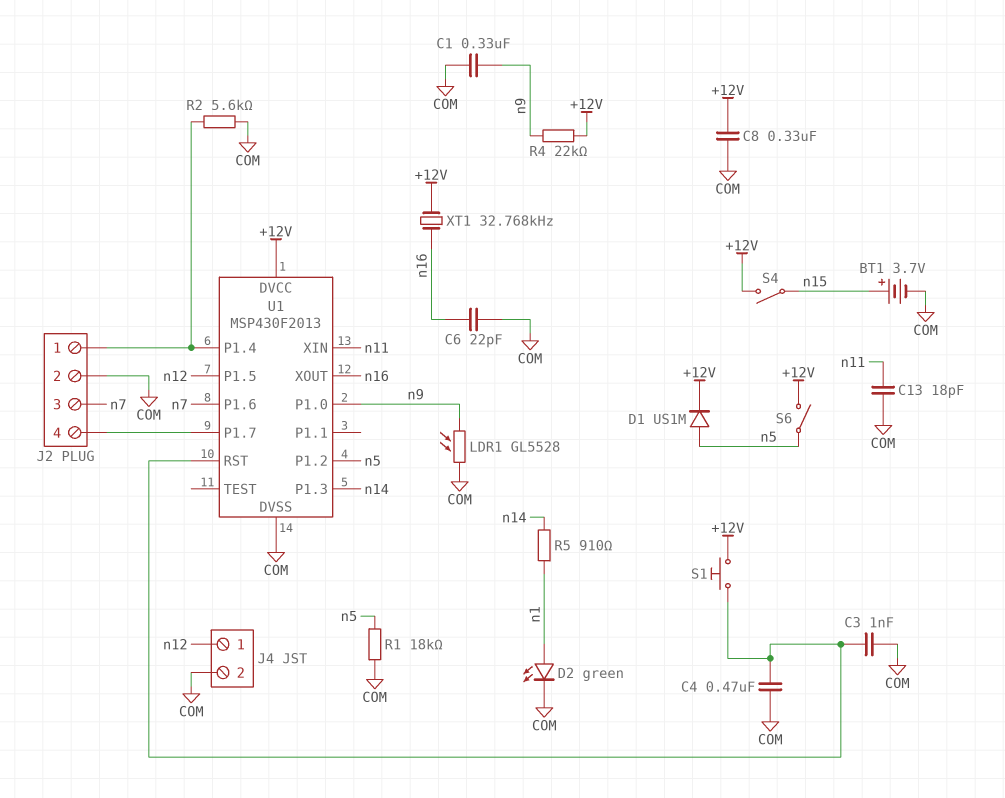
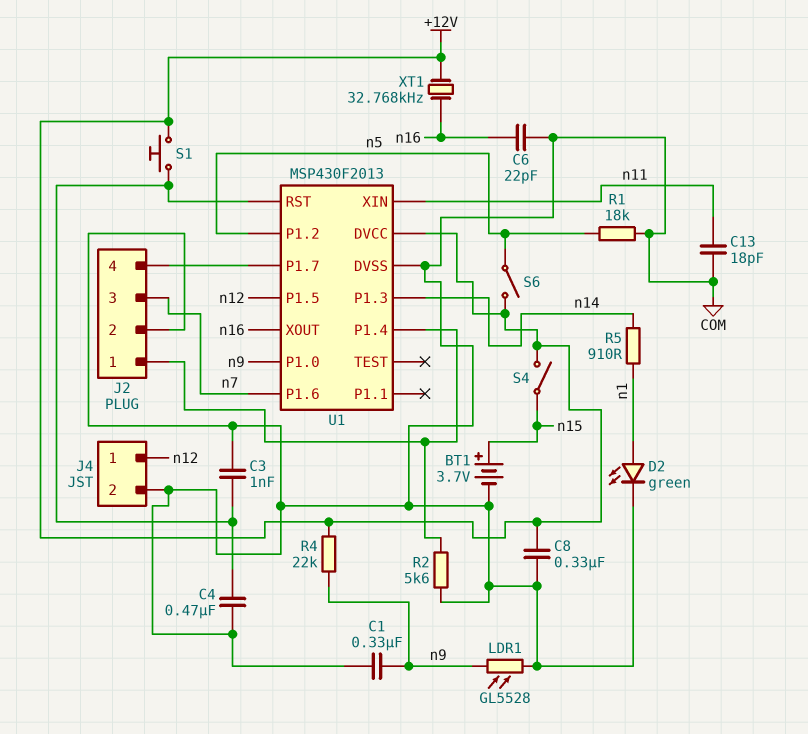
D1: diode US1M (A n5, K +12V) -> none

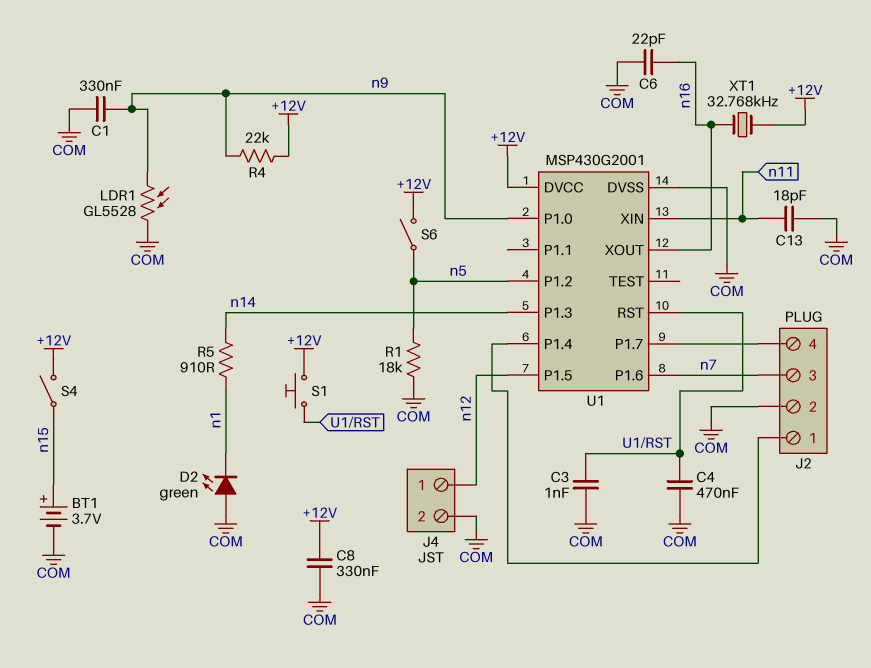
D2: LED green (A n1, K COM) -> LED green (A COM, K n1)
R2: 5.6k (COM, J2/1) -> none
U1: MSP430F2013 -> MSP430G2001

